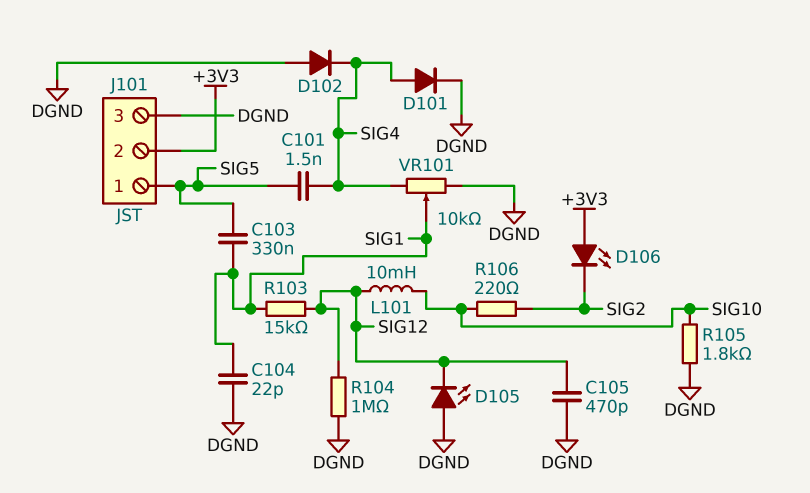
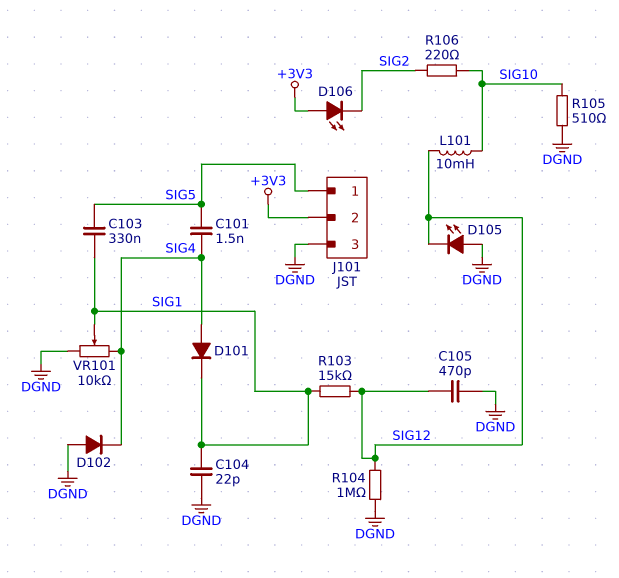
D101: diode (A SIG4, K DGND) -> diode (A SIG4, K SIG1)
R105: 1.8k (DGND, SIG10) -> 510 (DGND, SIG10)

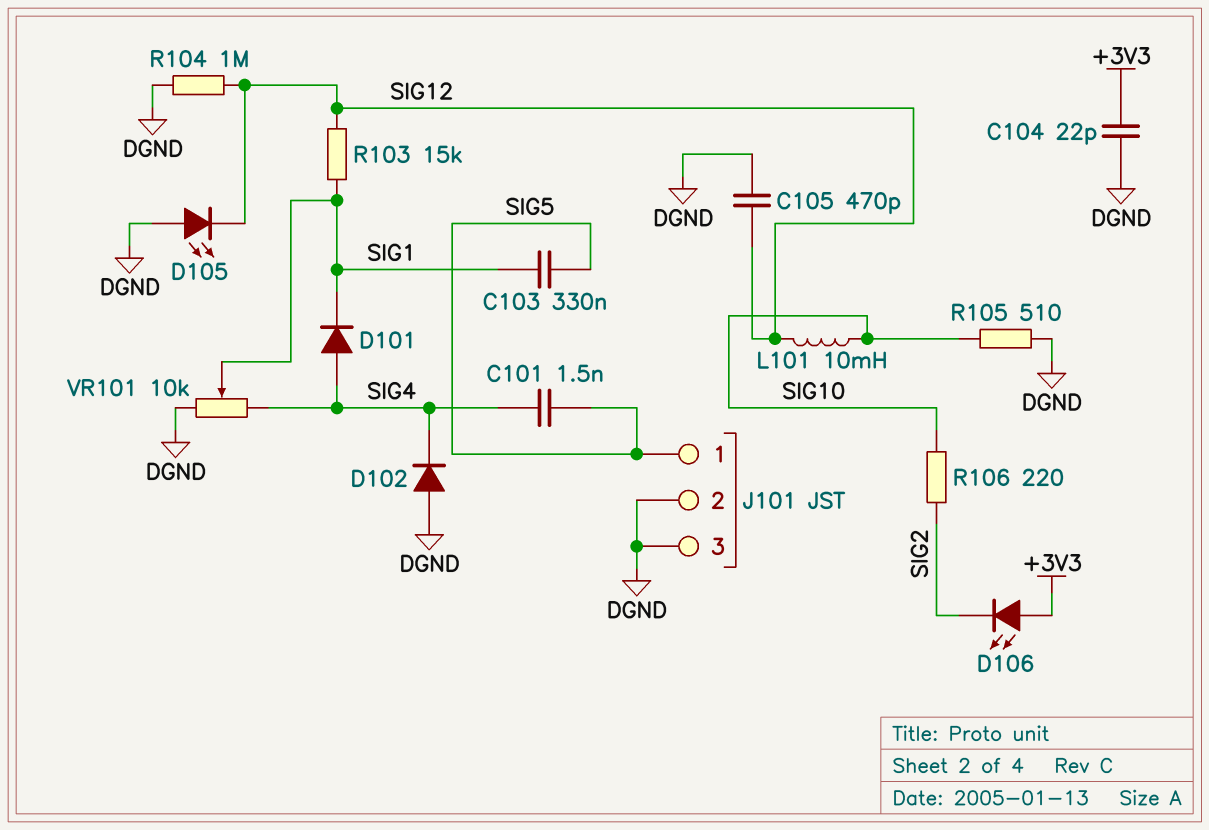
C104: 22pF (DGND, SIG1) -> 22pF (+3V3, DGND)
J101 pin 2: +3V3 -> DGND

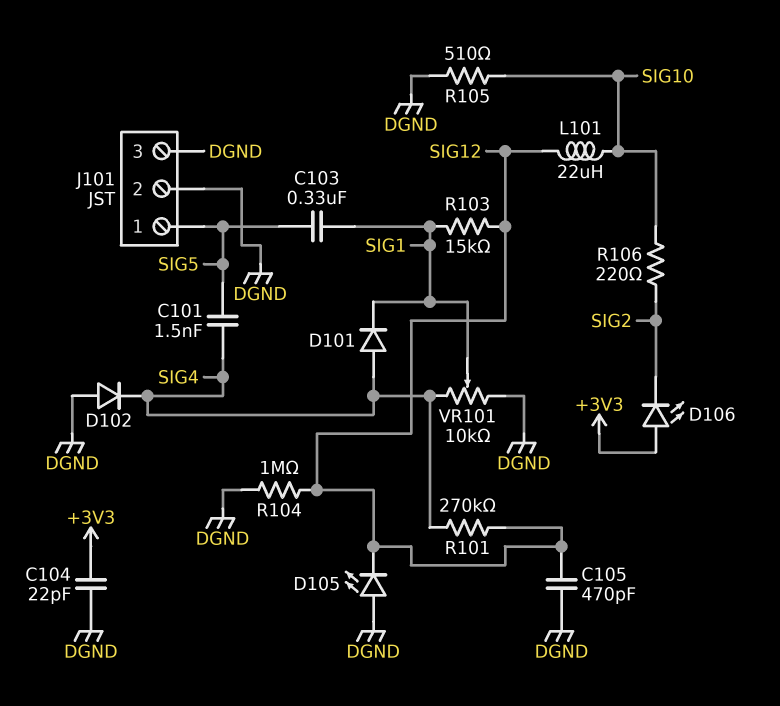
L101: 10mH (SIG10, SIG12) -> 22uH (SIG10, SIG12)
R101: none -> 270k (SIG4, SIG12)

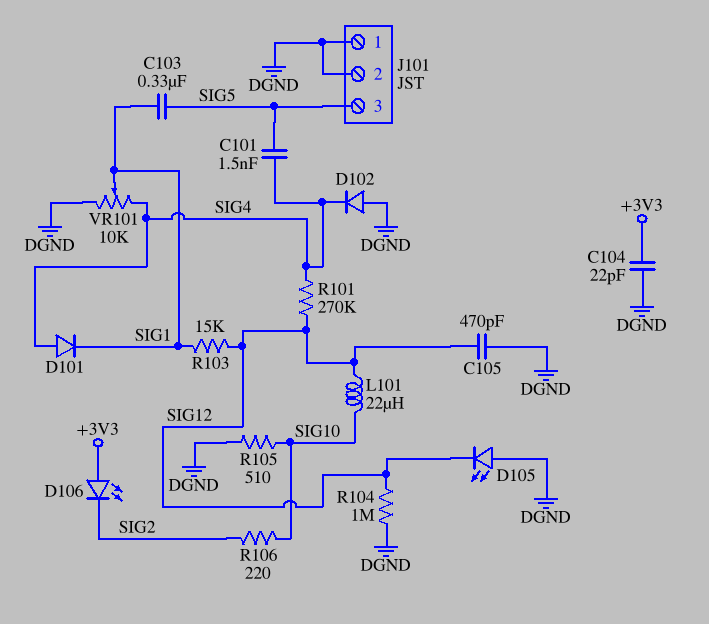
J101 pin 1: SIG5 -> DGND
J101 pin 3: DGND -> SIG5

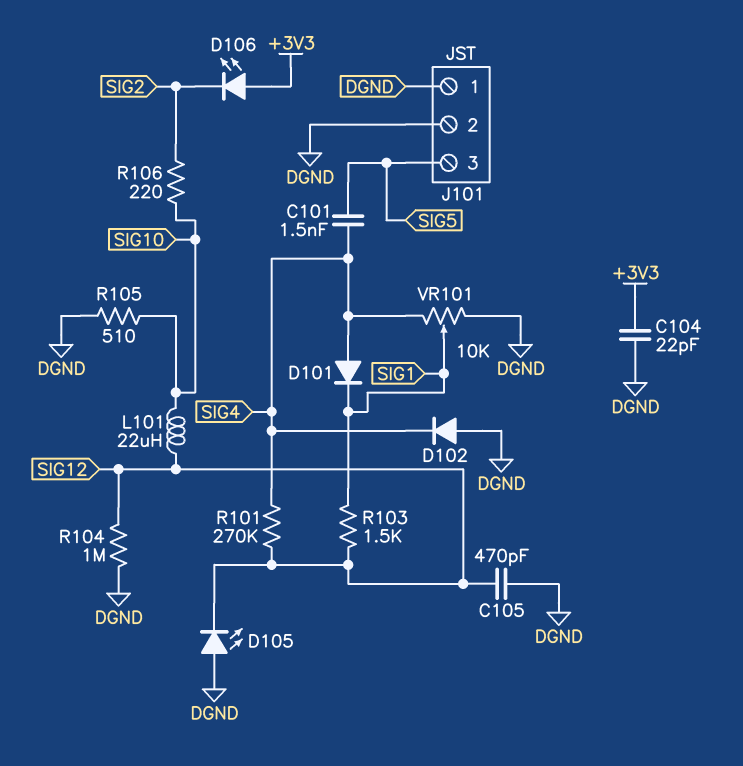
C103: 330nF (SIG1, SIG5) -> none
R103: 15k (SIG1, SIG12) -> 1.5k (SIG1, SIG12)

